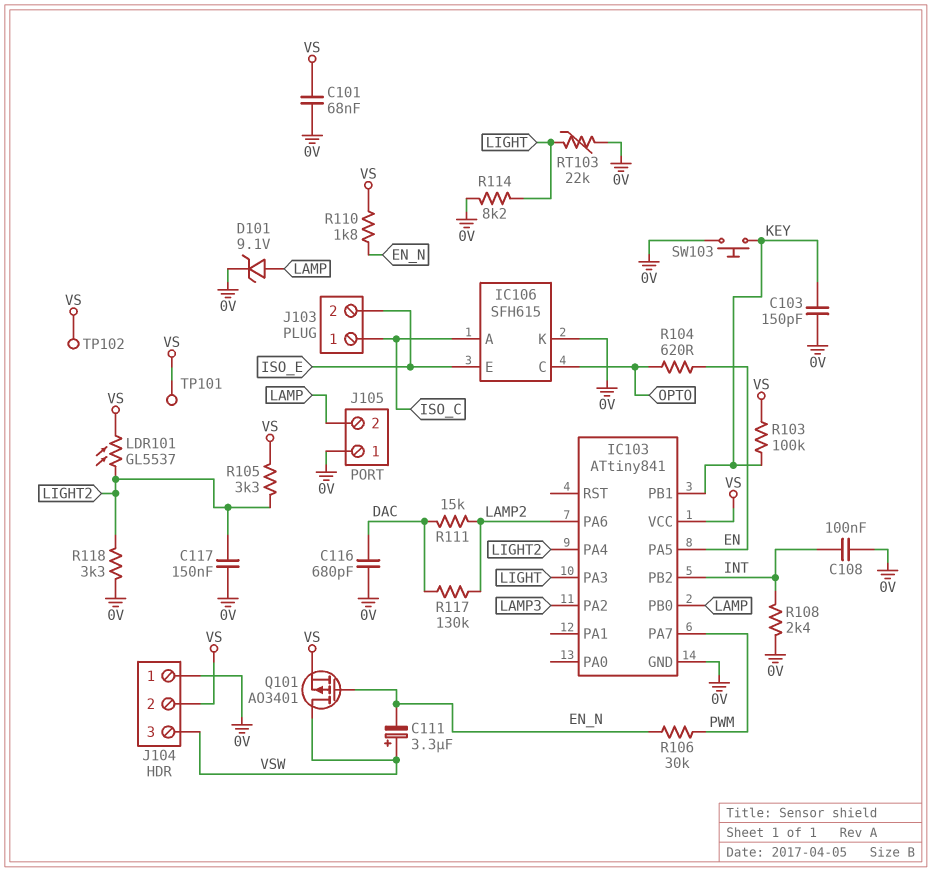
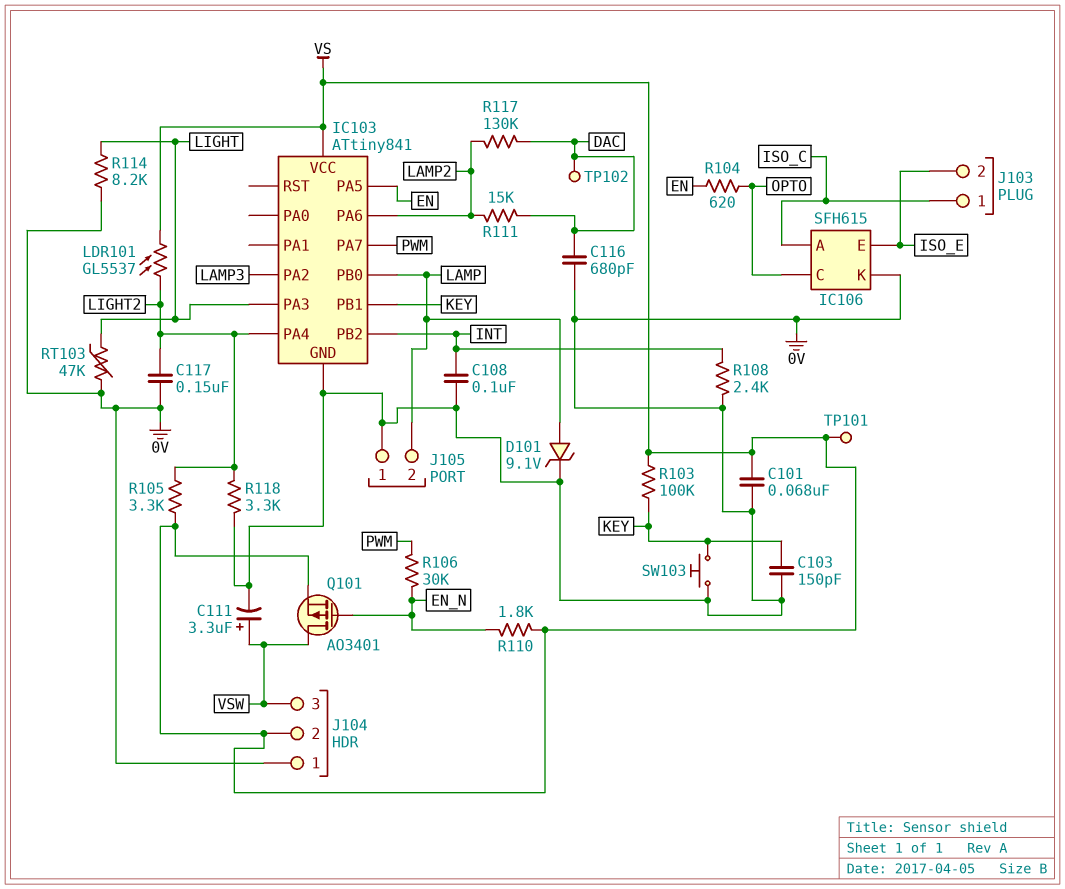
C111: 3.3uF (plus VSW, minus EN_N) -> 3.3uF (plus VSW, minus 0V)
RT103: 22k (0V, LIGHT) -> 47k (0V, LIGHT)
TP102: test point (VS) -> test point (DAC)

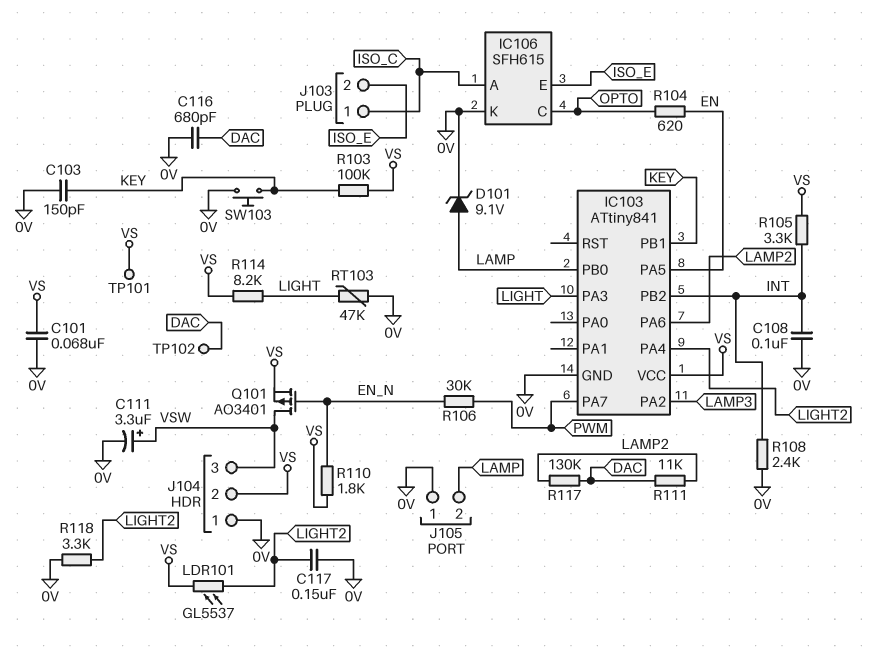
R105: 3.3k (LIGHT2, VS) -> 3.3k (INT, VS)
R111: 15k (DAC, LAMP2) -> 11k (DAC, LAMP2)
R114: 8.2k (0V, LIGHT) -> 8.2k (LIGHT, VS)

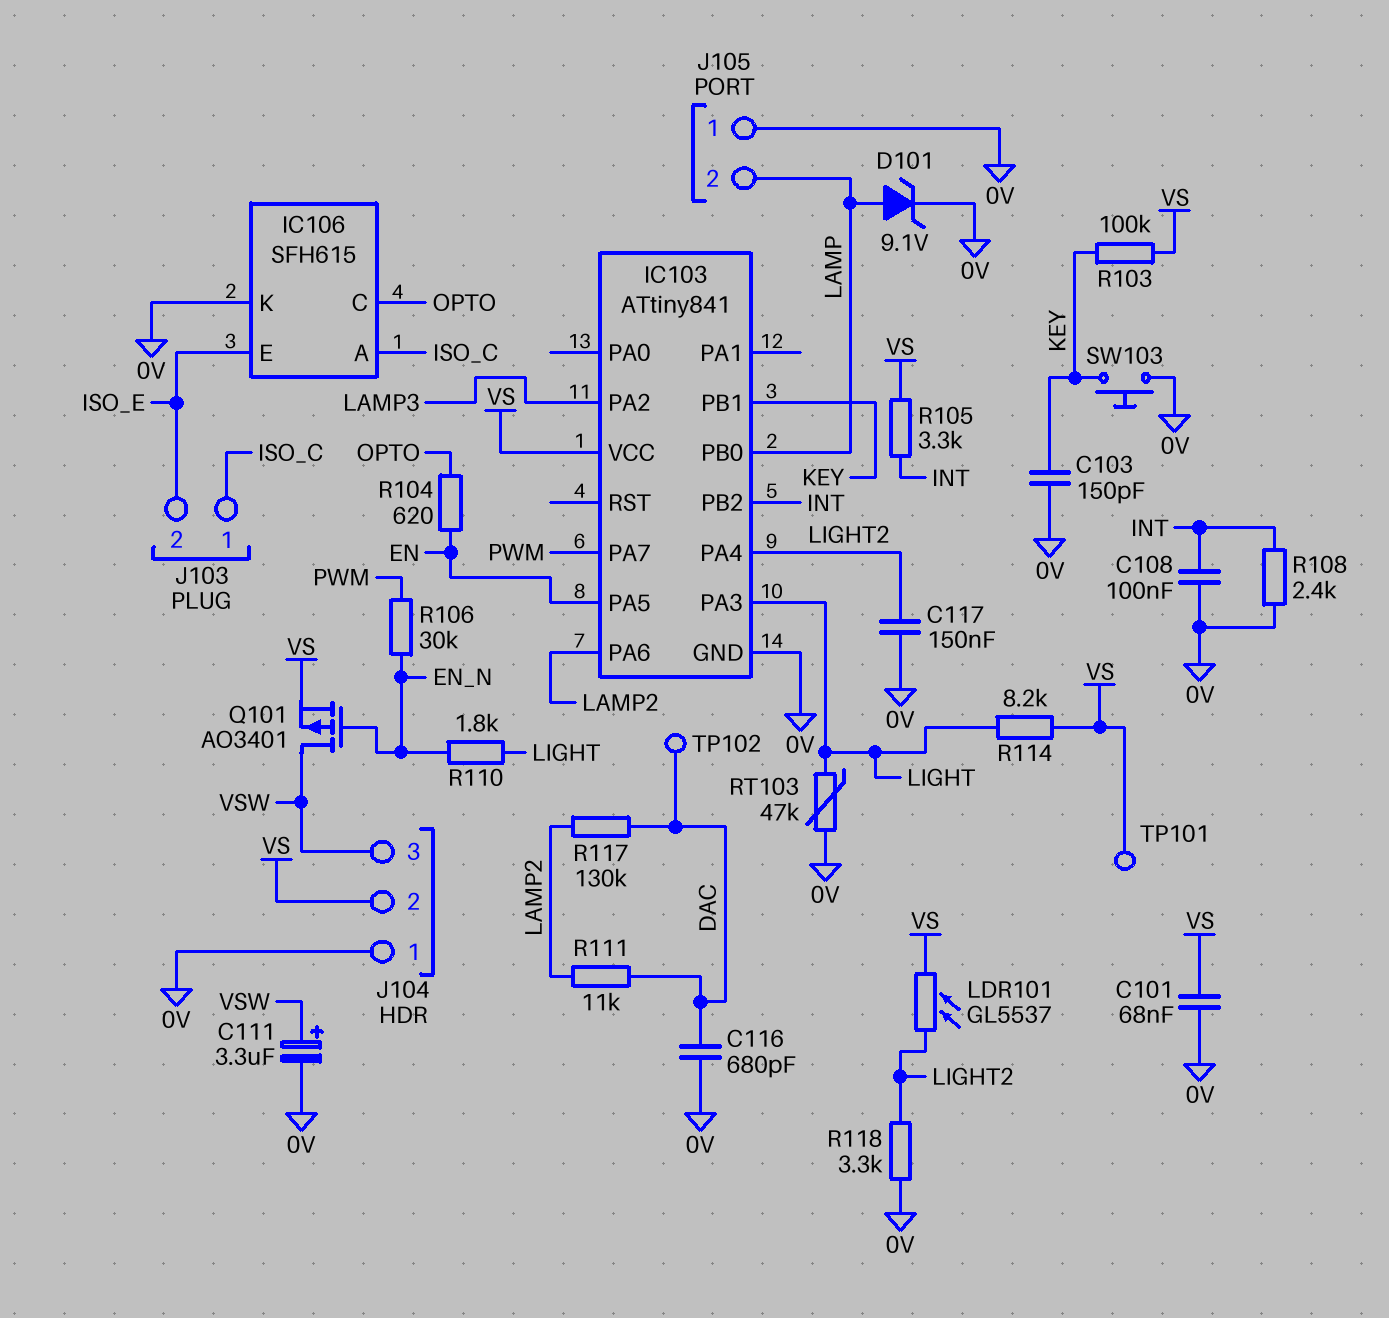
R110: 1.8k (EN_N, VS) -> 1.8k (EN_N, LIGHT)

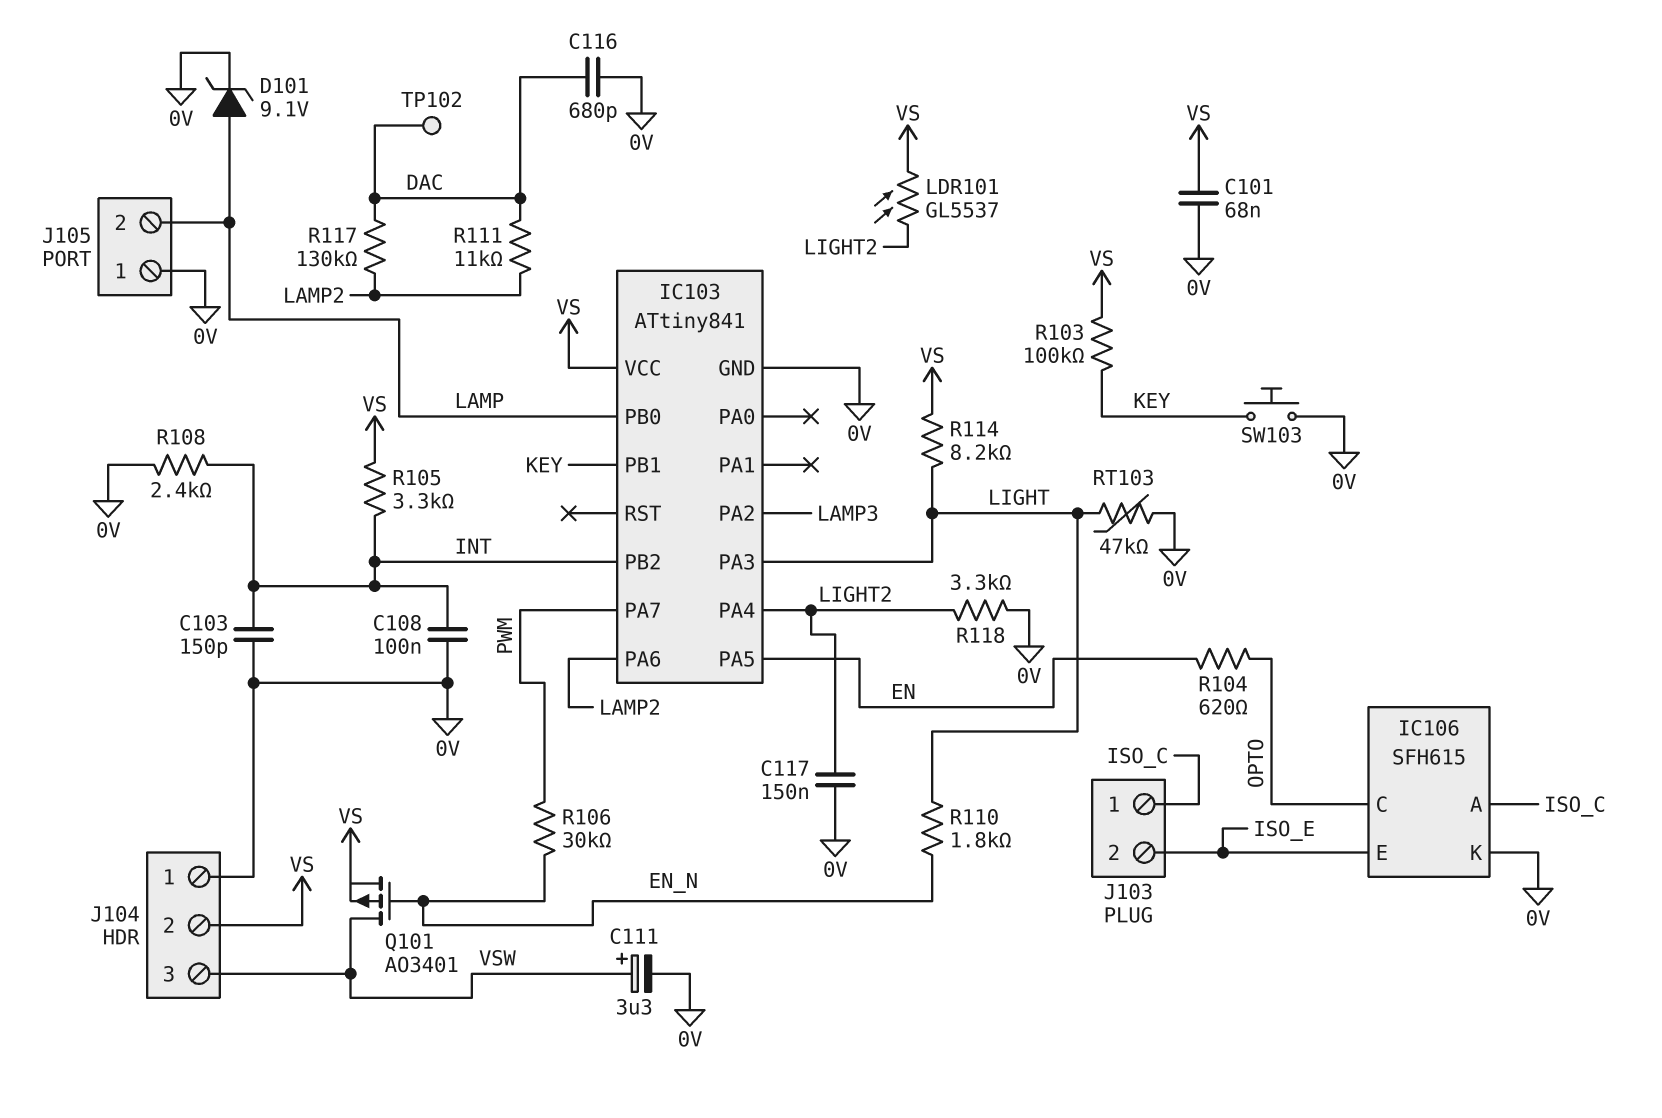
C103: 150pF (0V, KEY) -> 150pF (0V, INT)
TP101: test point (VS) -> none

